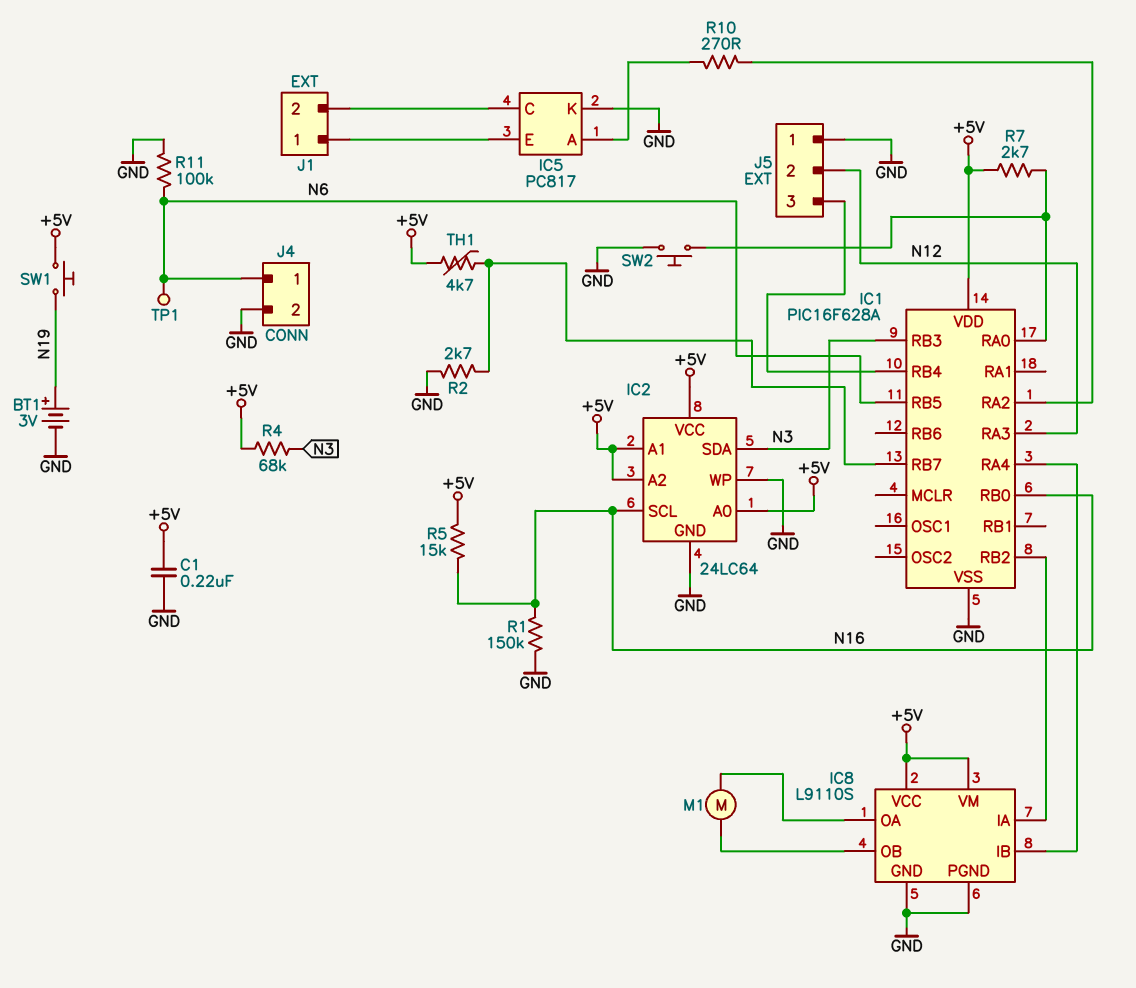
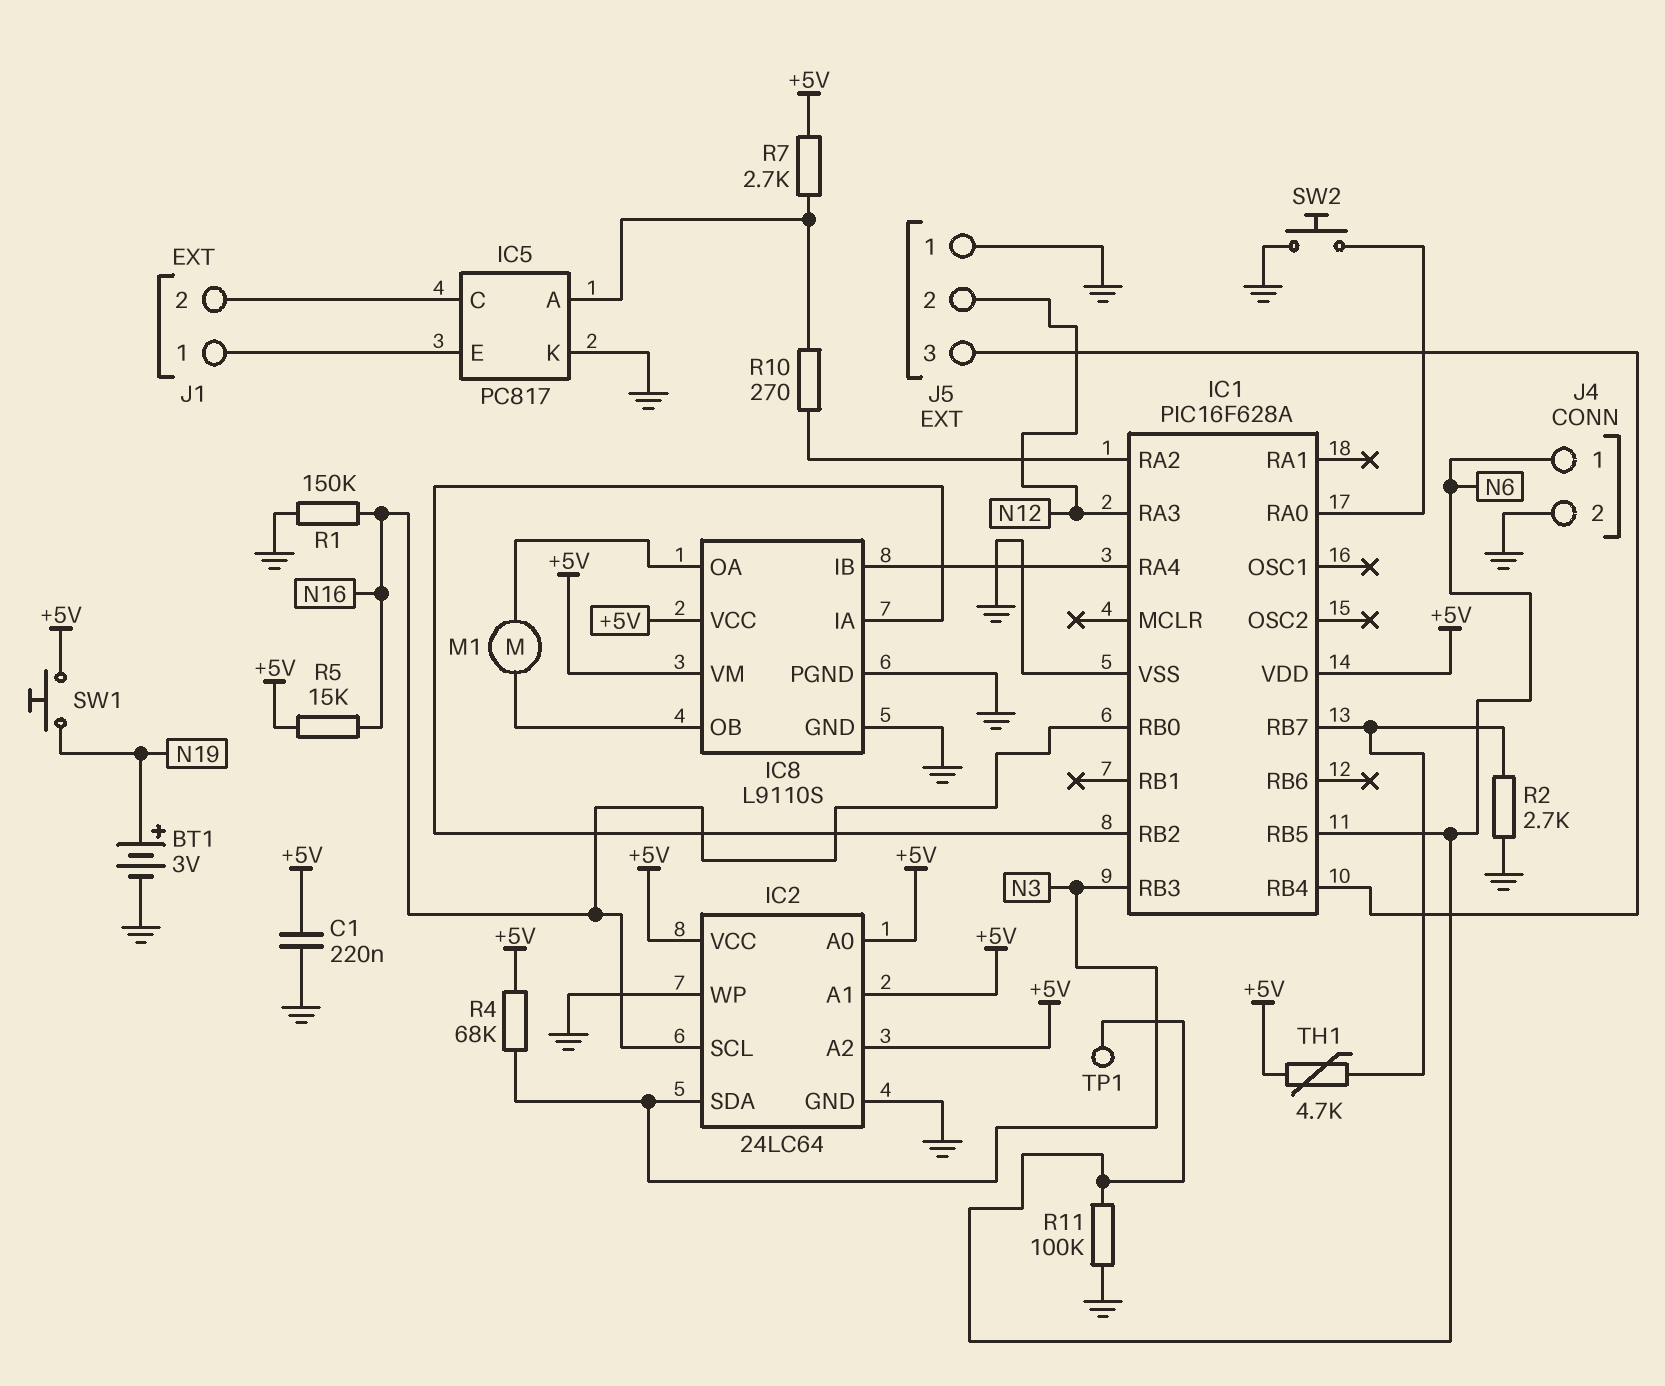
R7: 2.7k (+5V, IC1/RA0) -> 2.7k (+5V, IC5/A)

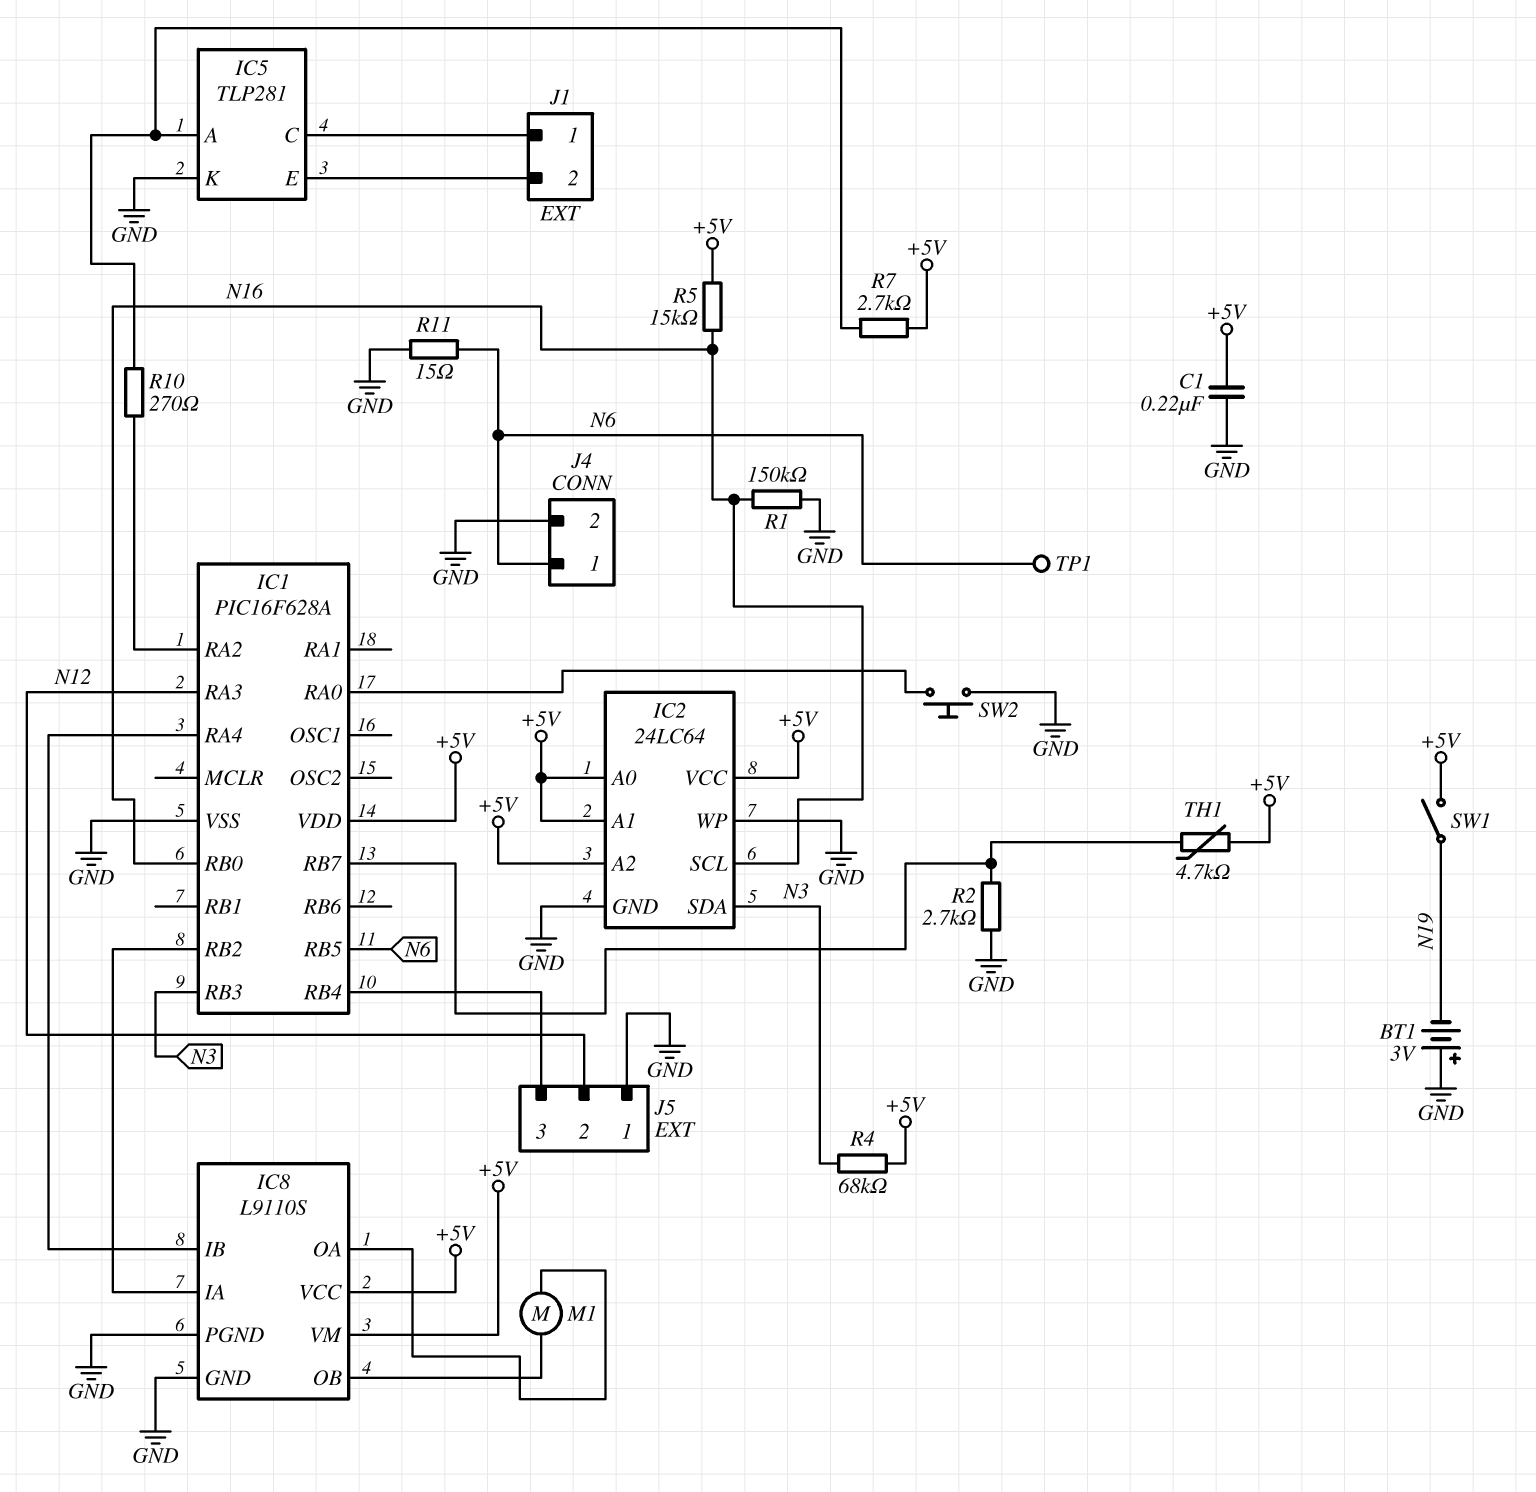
BT1: 3V (plus N19, minus GND) -> 3V (plus GND, minus N19)
IC5: PC817 -> TLP281
J1 pin 1: IC5/E -> IC5/C
J1 pin 2: IC5/C -> IC5/E
R11: 100k (GND, N6) -> 15 (GND, N6)
SW1: button (+5V, N19) -> switch (+5V, N19)

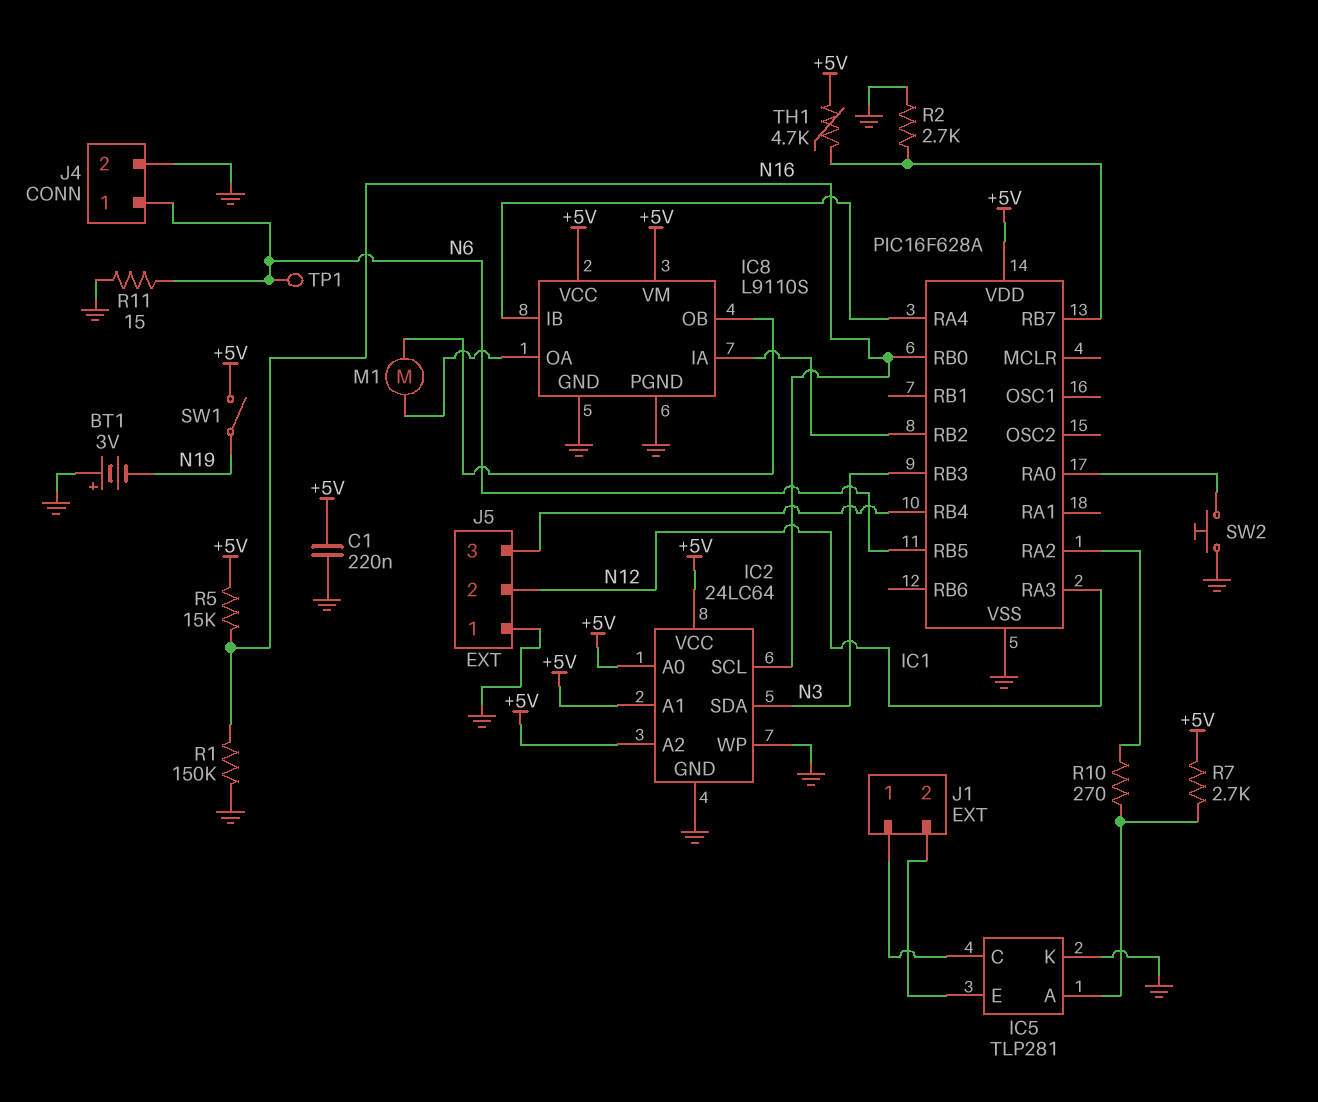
R4: 68k (+5V, N3) -> none

